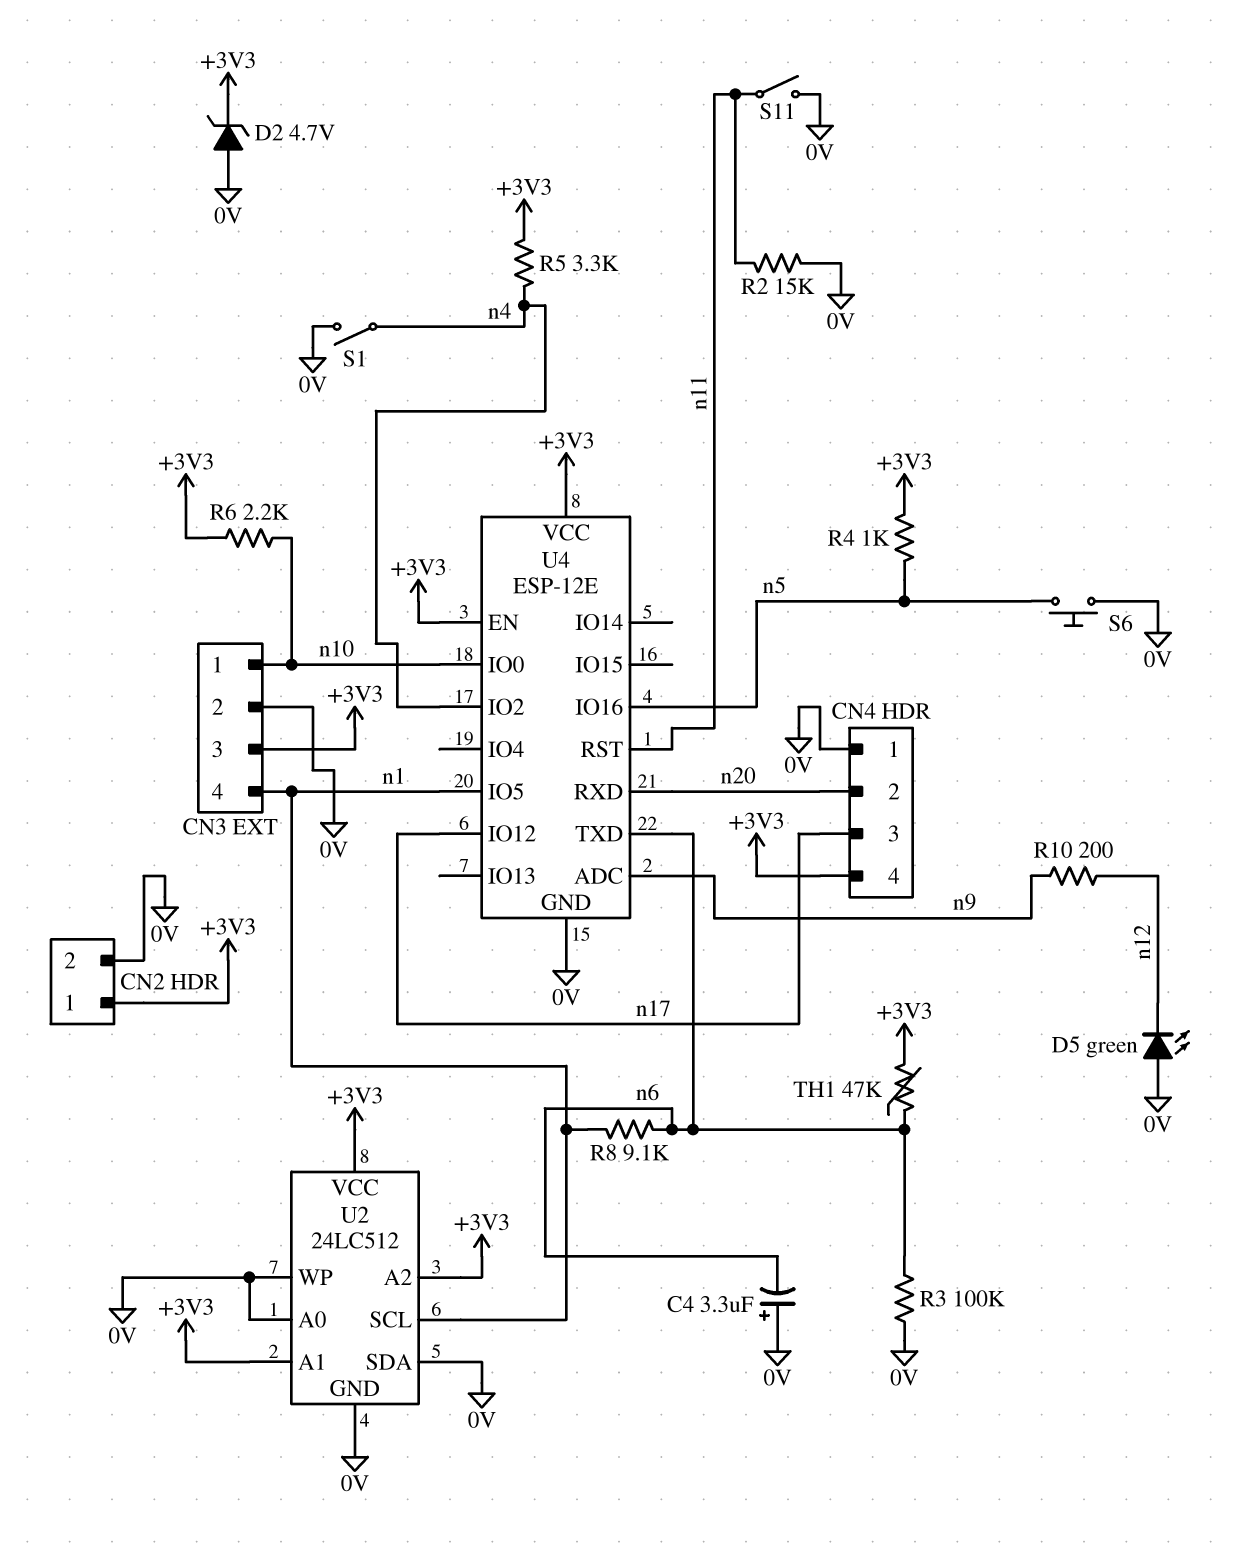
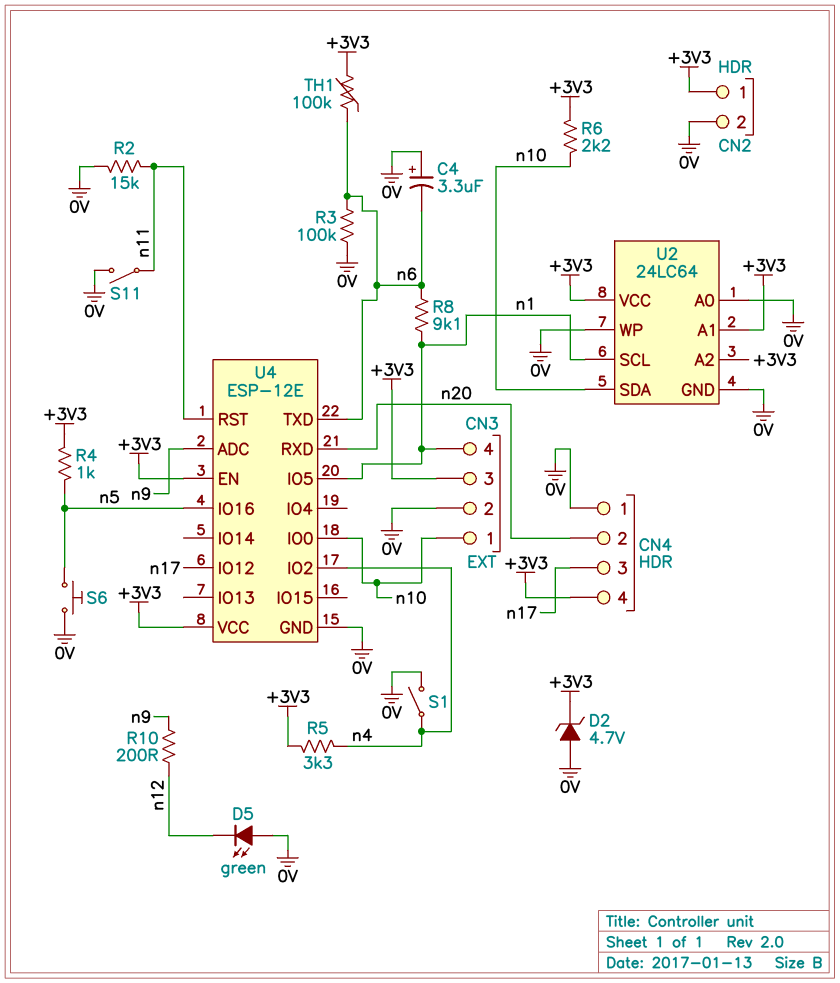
TH1: 47k (+3V3, n6) -> 100k (+3V3, n6)
U2: 24LC512 -> 24LC64
U2 pin SDA: 0V -> n10

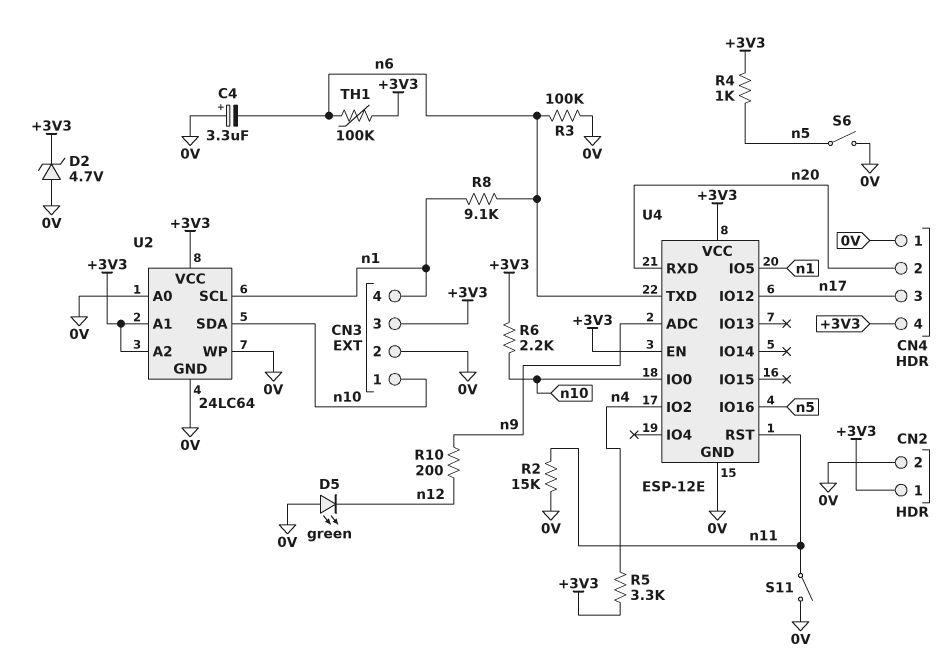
S1: switch (0V, n4) -> none
S6: button (0V, n5) -> switch (0V, n5)

